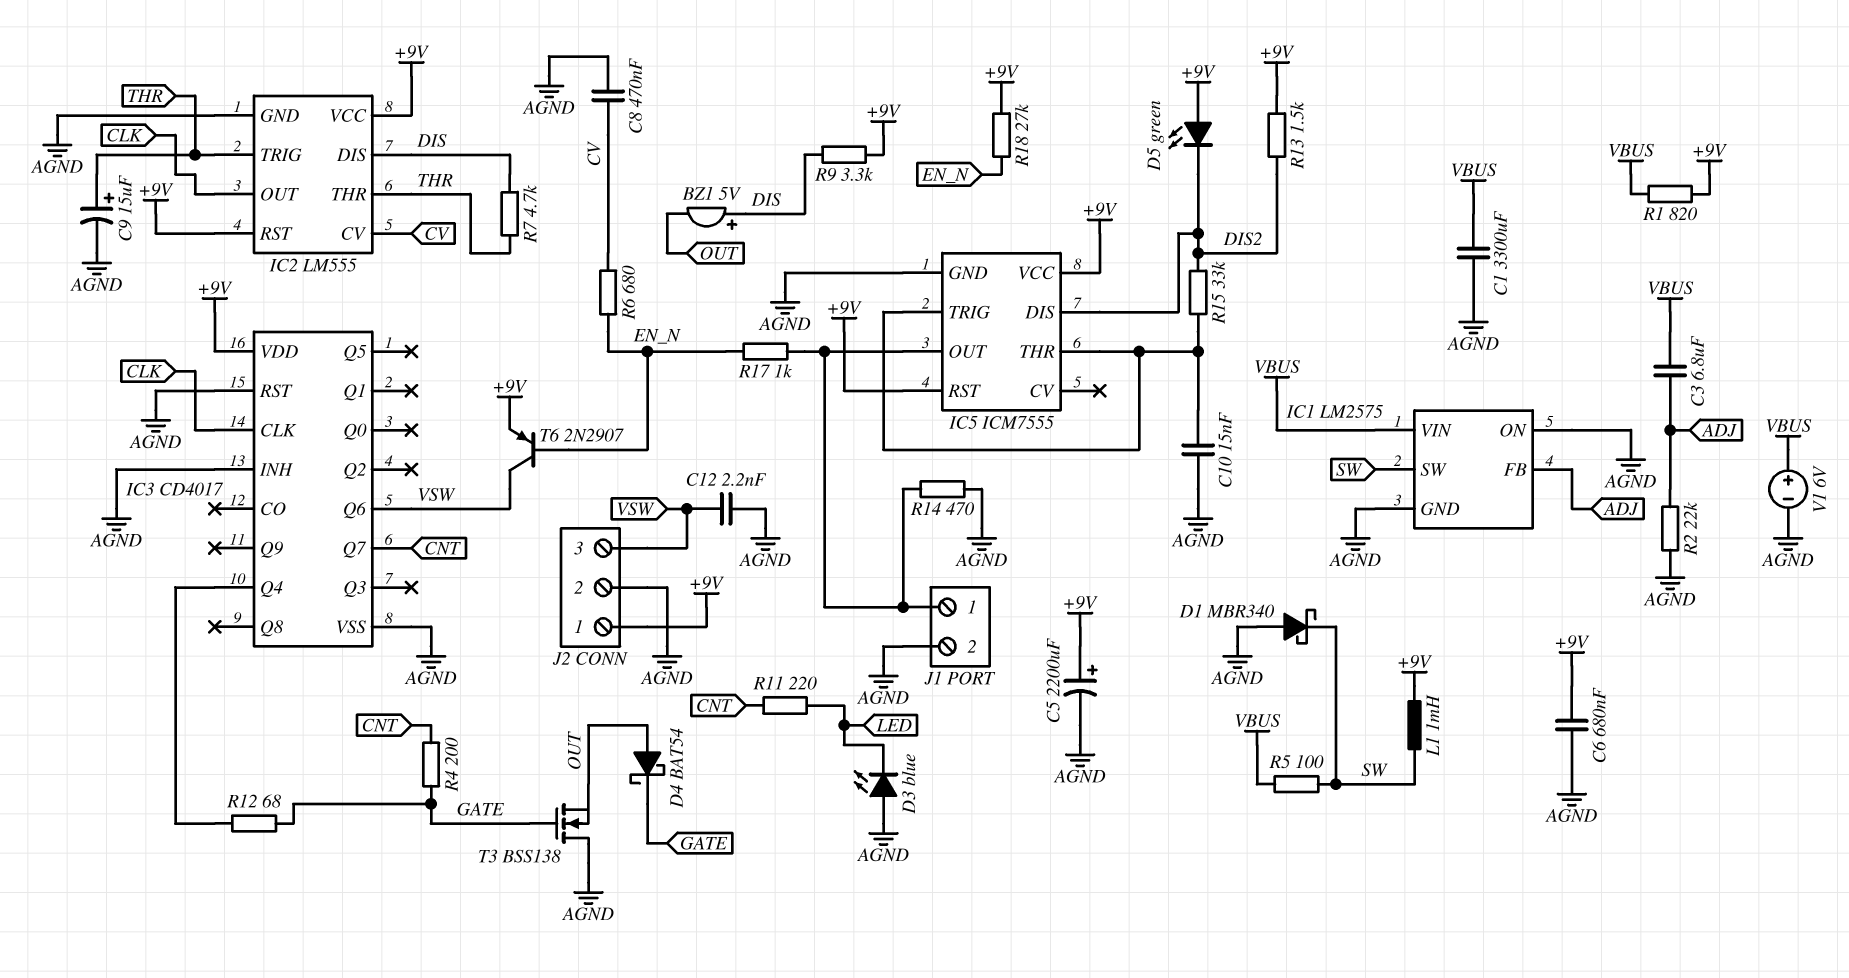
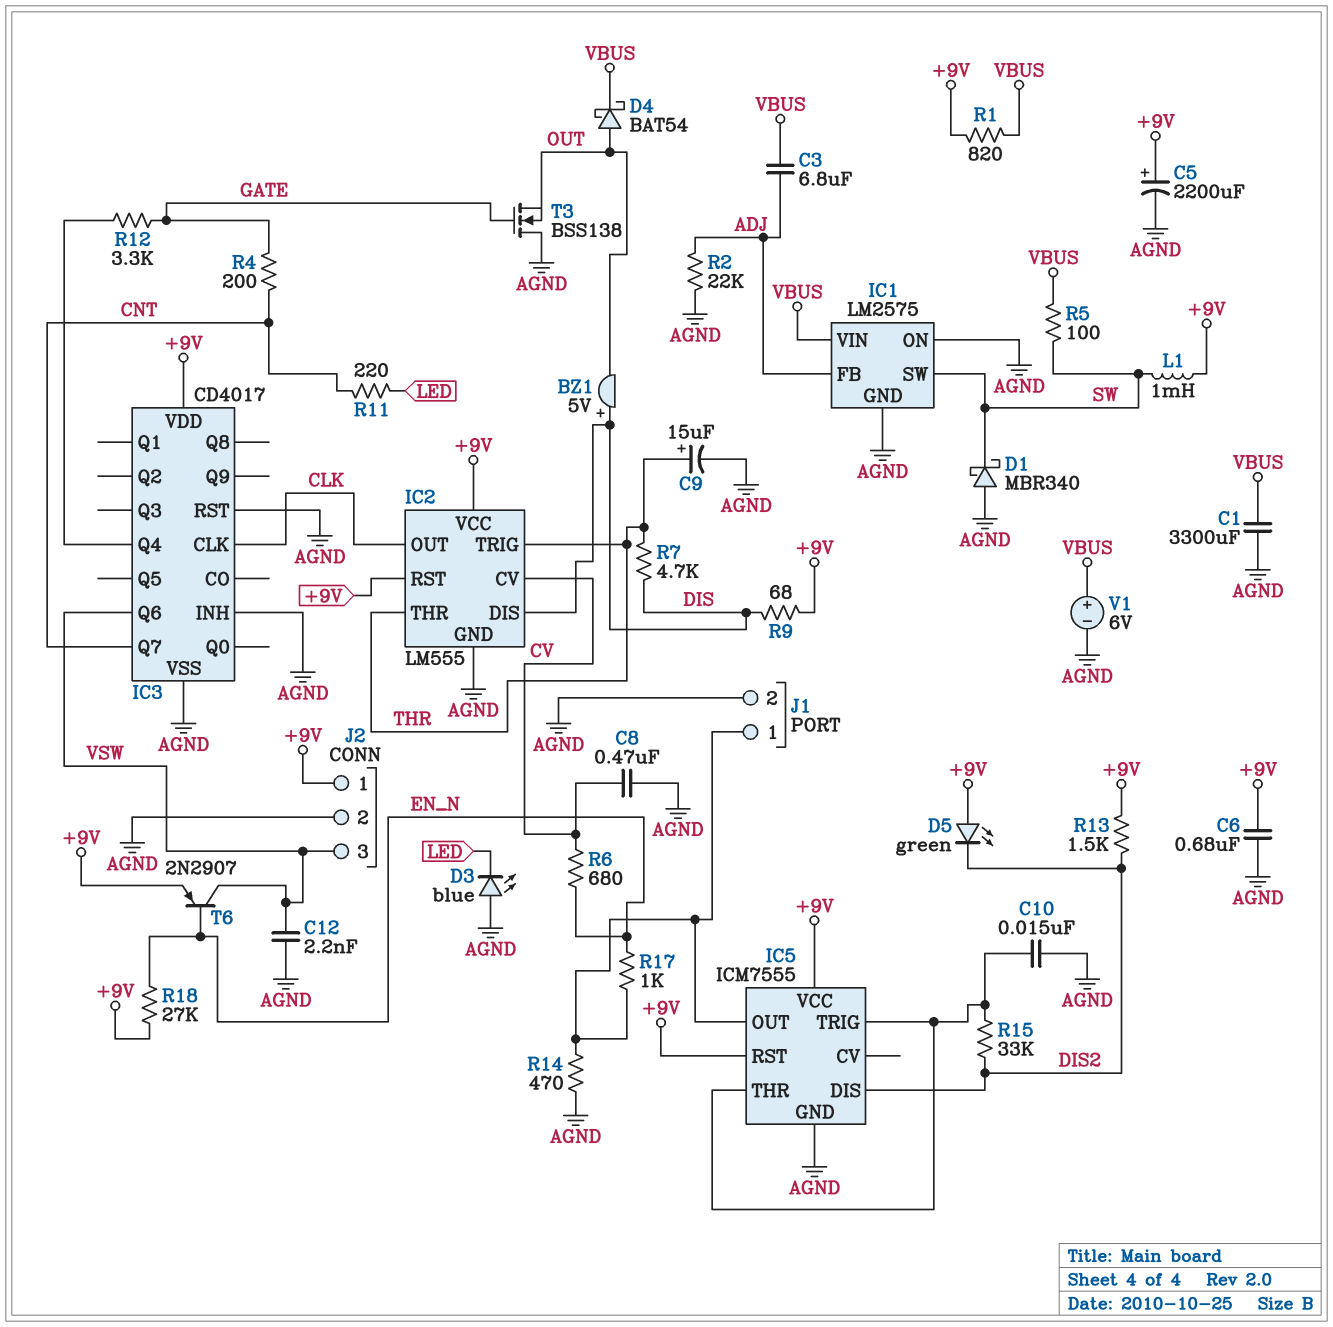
D4: schottky BAT54 (A OUT, K GATE) -> schottky BAT54 (A OUT, K VBUS)
R9: 3.3k (+9V, DIS) -> 68 (+9V, DIS)
R12: 68 (GATE, IC3/Q4) -> 3.3k (GATE, IC3/Q4)

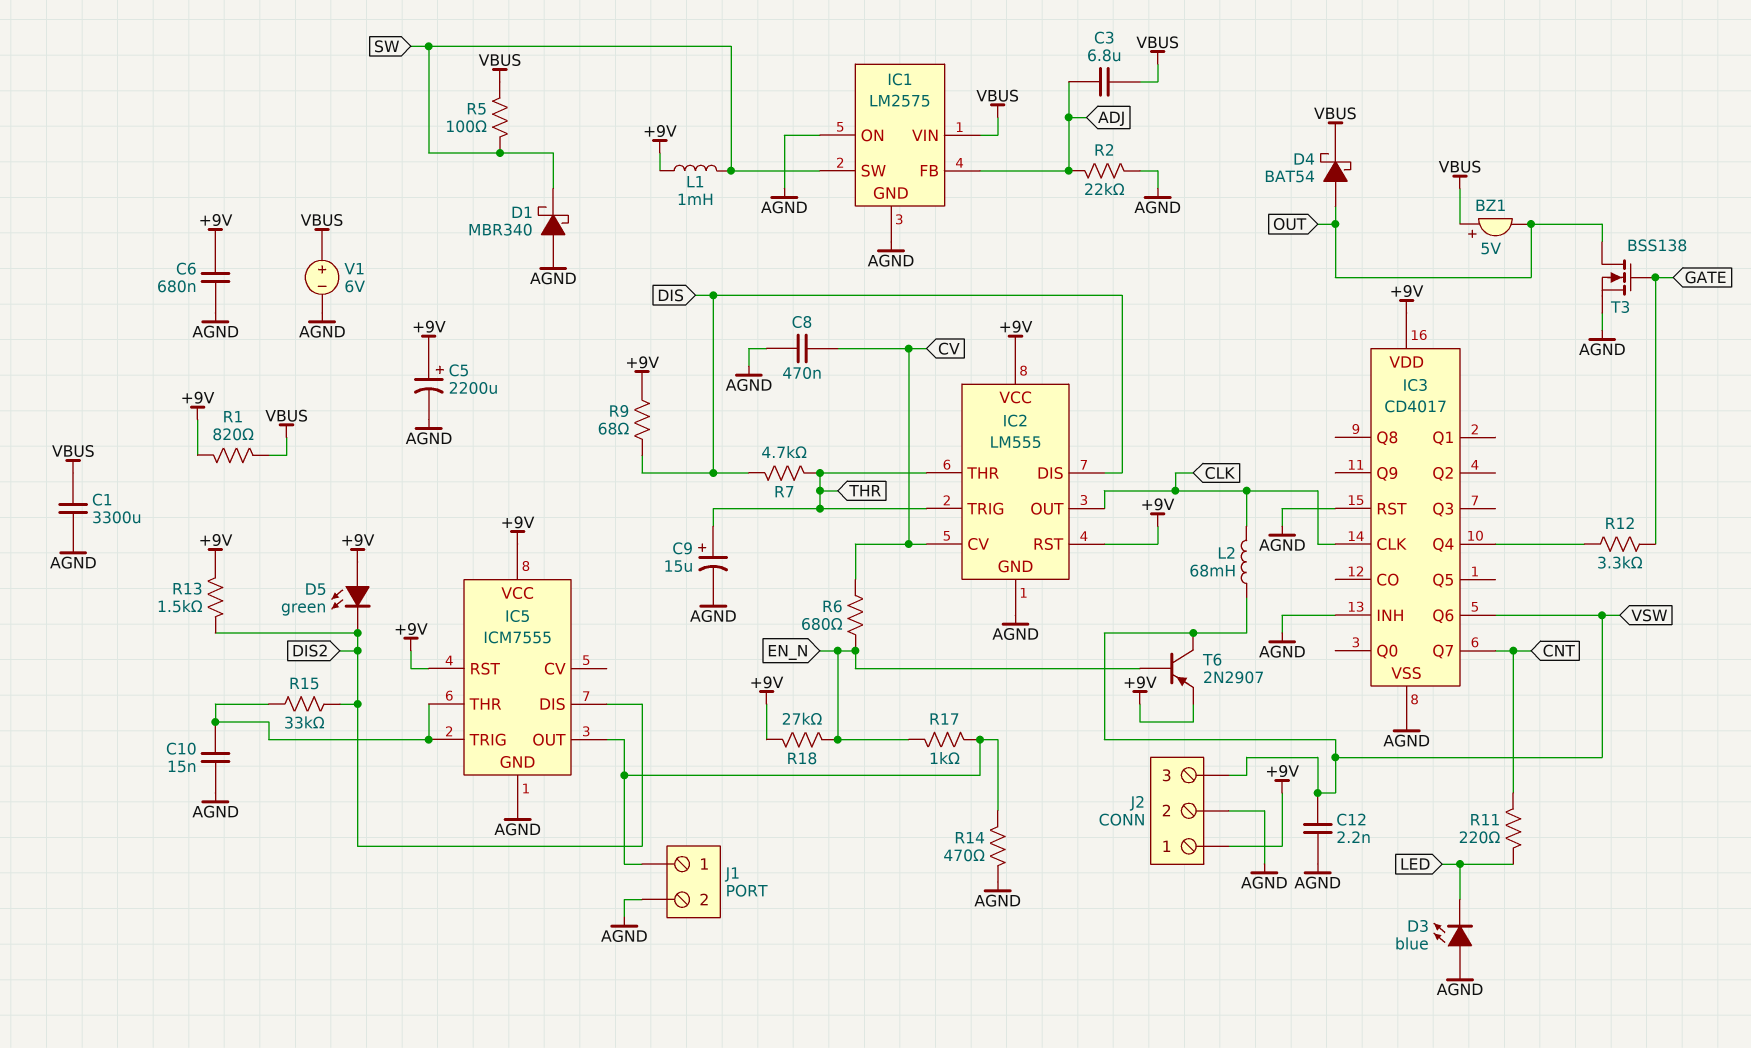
BZ1: buzzer 5V (plus DIS, minus OUT) -> buzzer 5V (plus VBUS, minus OUT)
L2: none -> 68mH (CLK, VSW)
R4: 200 (CNT, GATE) -> none
T3: NMOS BSS138 (G GATE, D AGND, S OUT) -> NMOS BSS138 (G GATE, D OUT, S AGND)

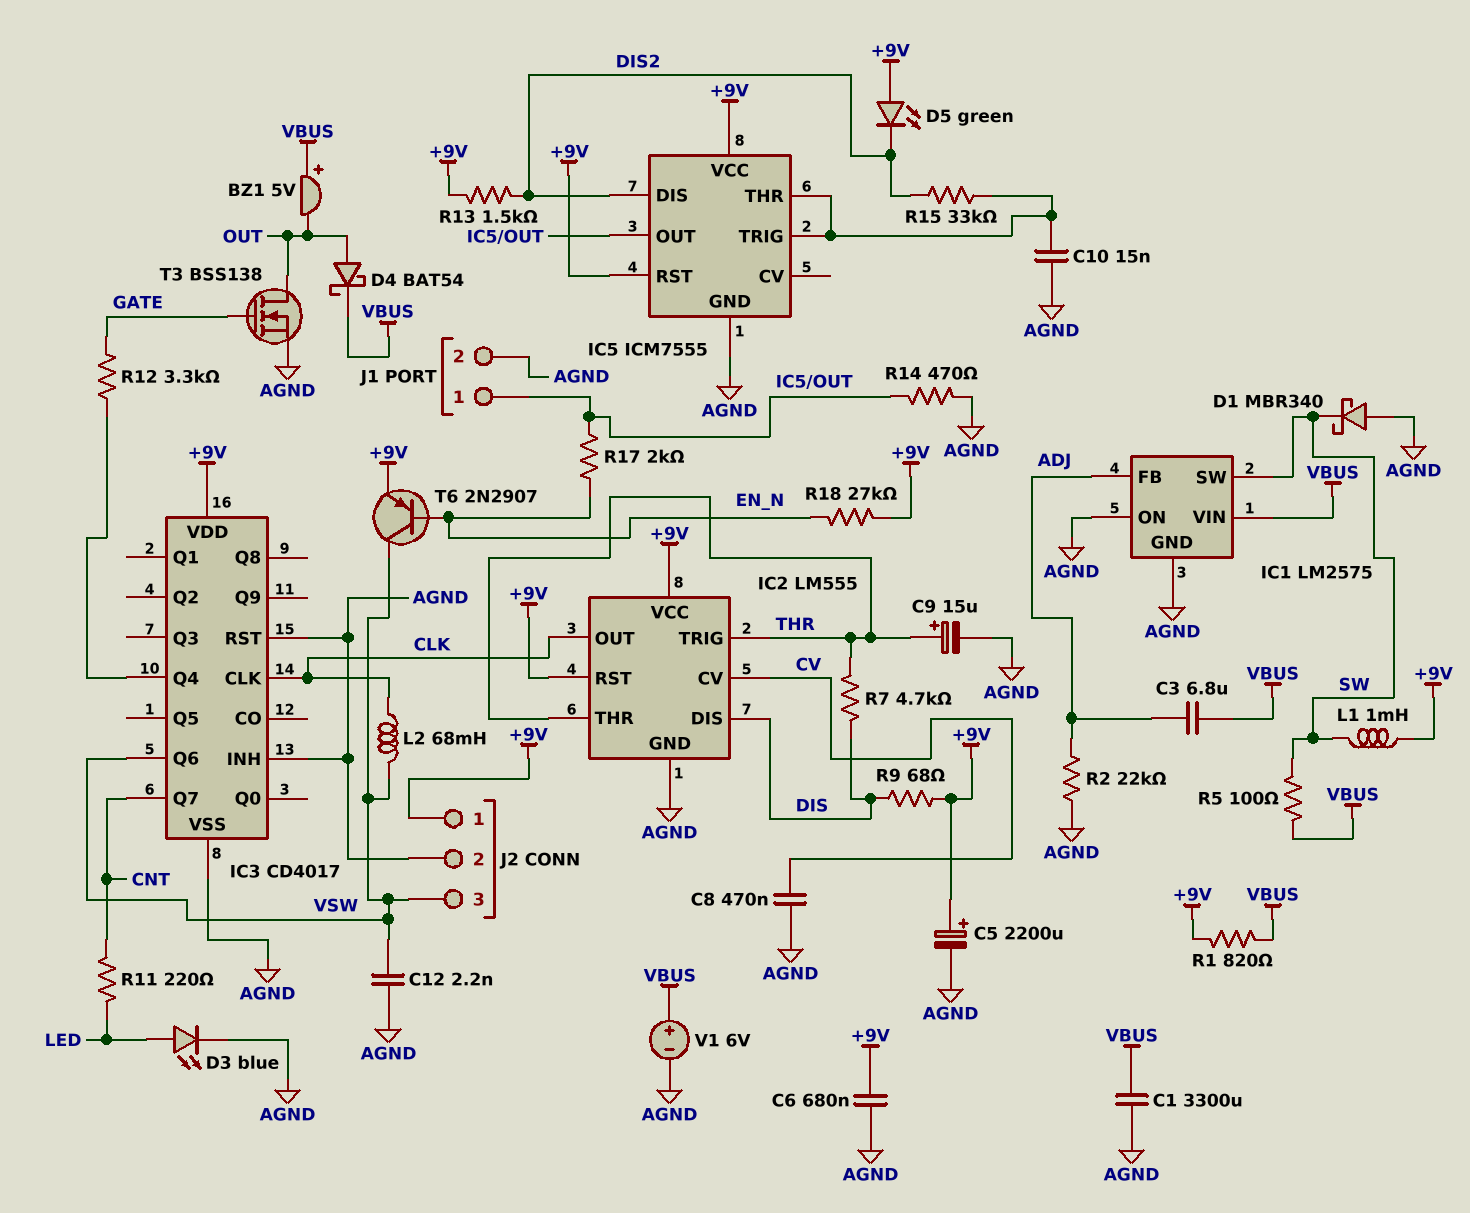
D3: LED blue (A AGND, K LED) -> LED blue (A LED, K AGND)
R6: 680 (CV, EN_N) -> none
R17: 1k (EN_N, IC5/OUT) -> 2k (EN_N, IC5/OUT)

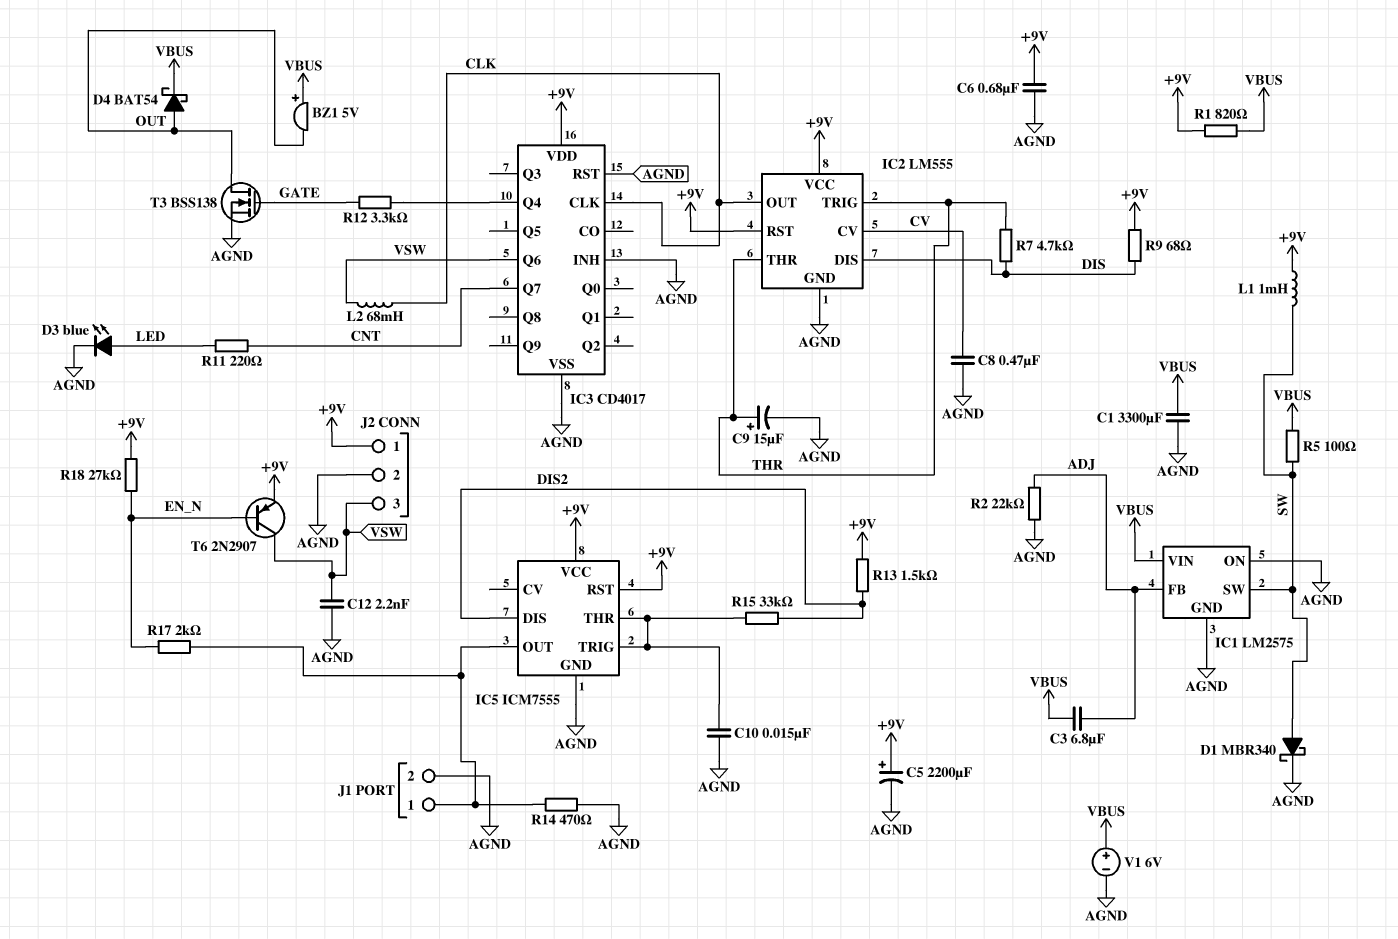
D1: schottky MBR340 (A AGND, K SW) -> schottky MBR340 (A SW, K AGND)
D5: LED green (A +9V, K DIS2) -> none

